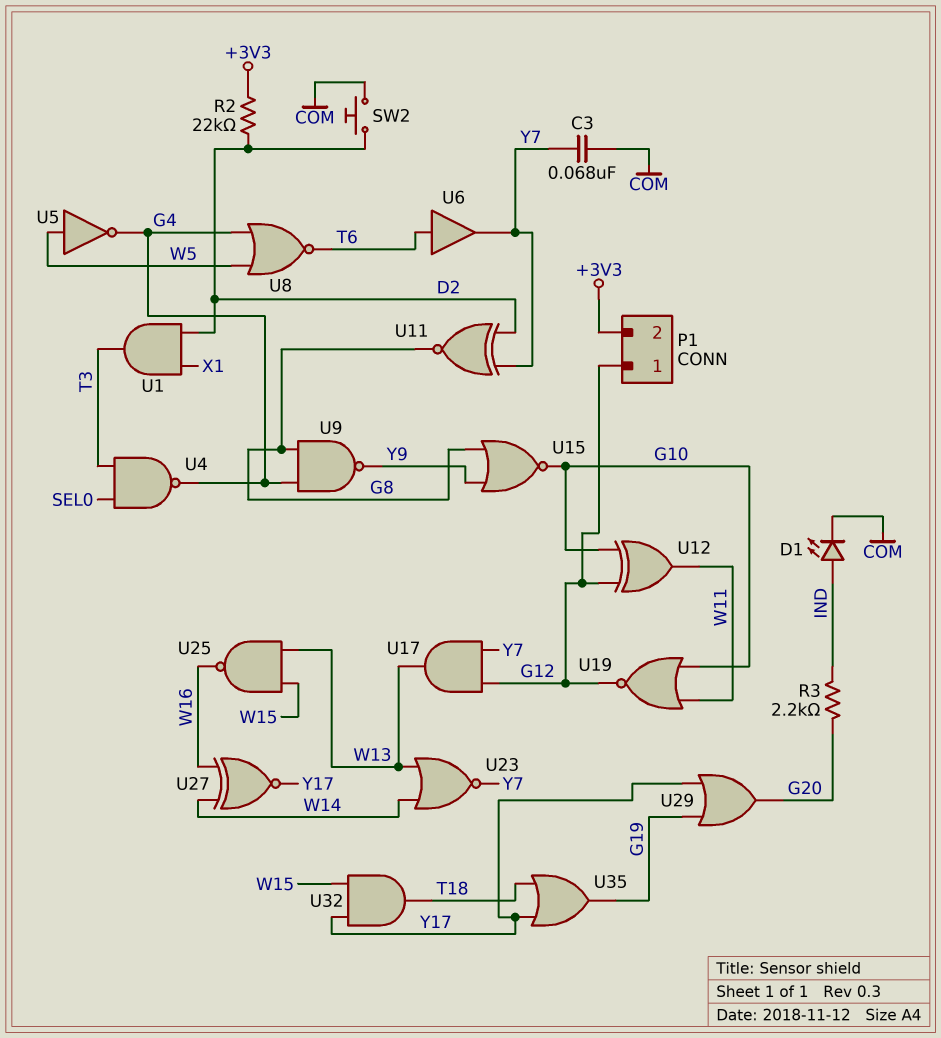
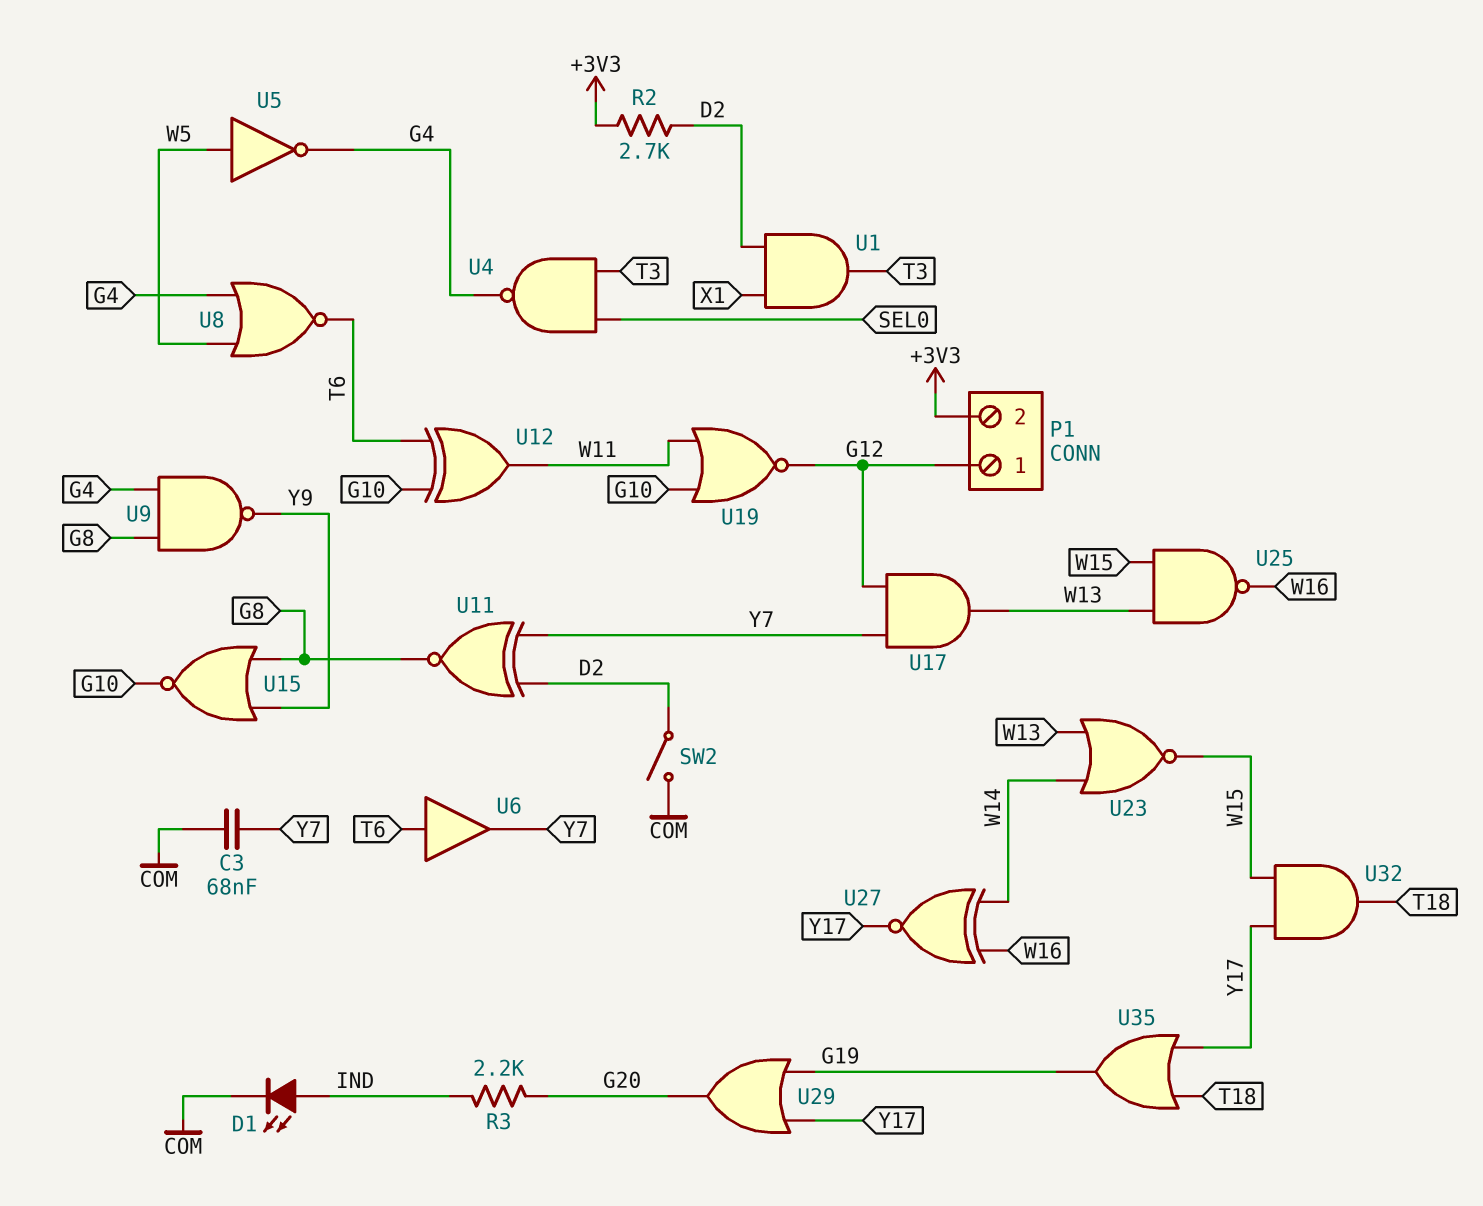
R2: 22k (+3V3, D2) -> 2.7k (+3V3, D2)
SW2: button (COM, D2) -> switch (COM, D2)
U12: XOR (in G10, in G12, out W11) -> XOR (in G10, in T6, out W11)
U23: NOR (in W13, in W14, out Y7) -> NOR (in W13, in W14, out W15)

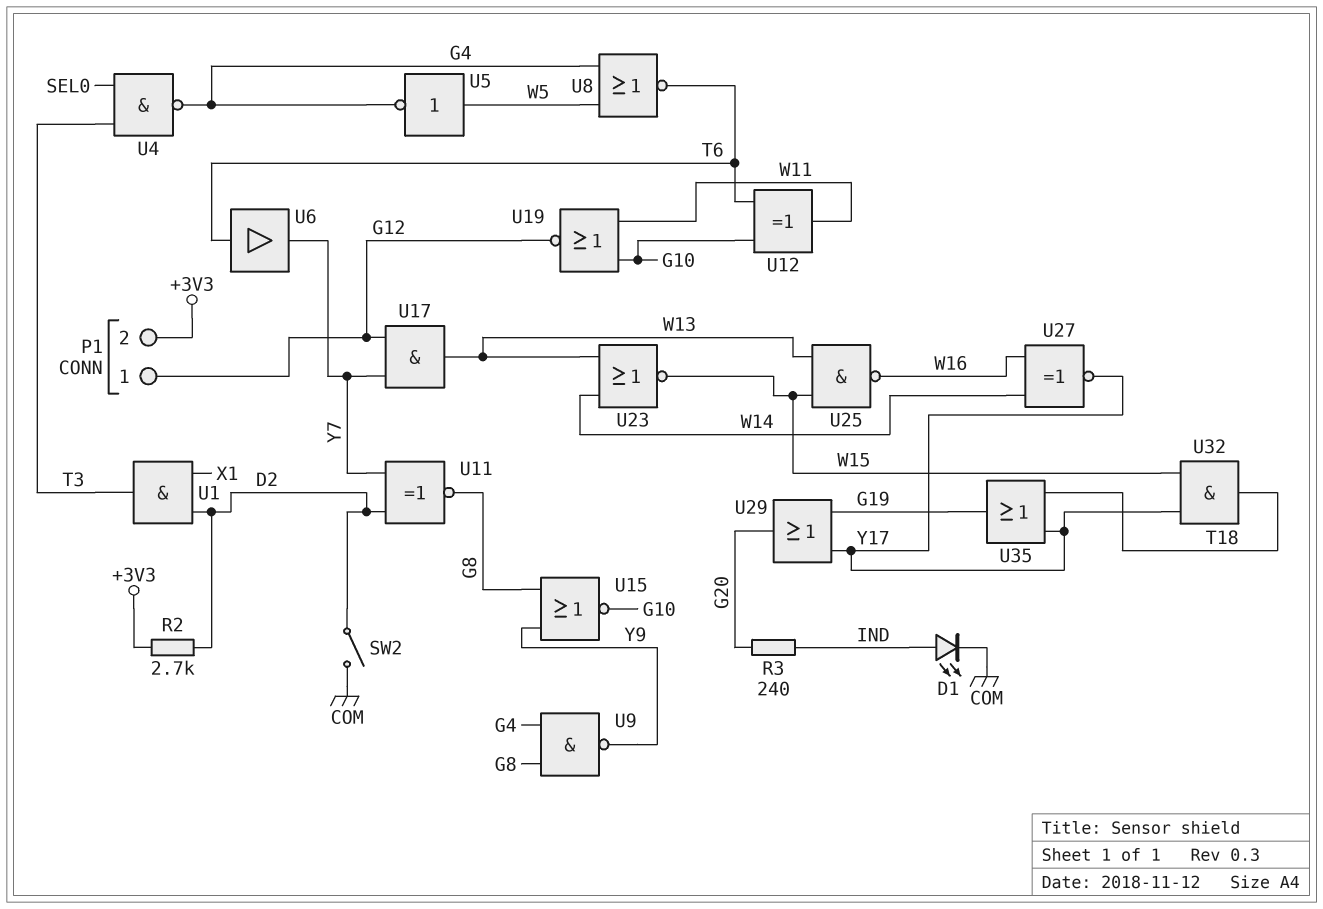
C3: 68nF (COM, Y7) -> none
R3: 2.2k (G20, IND) -> 240 (G20, IND)

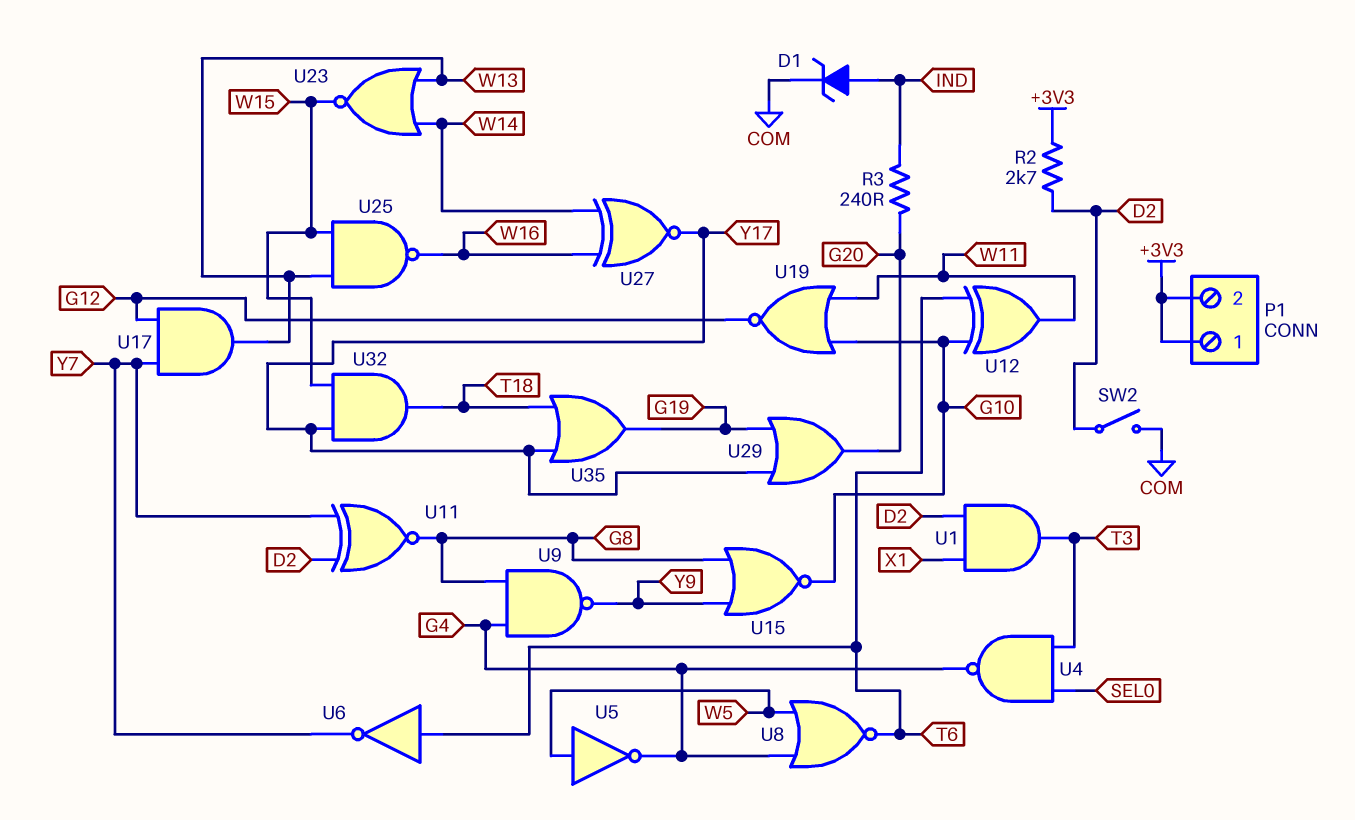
D1: LED (A IND, K COM) -> zener (A IND, K COM)
P1 pin 1: G12 -> +3V3
U6: buffer (in T6, out Y7) -> NOT (in T6, out Y7)

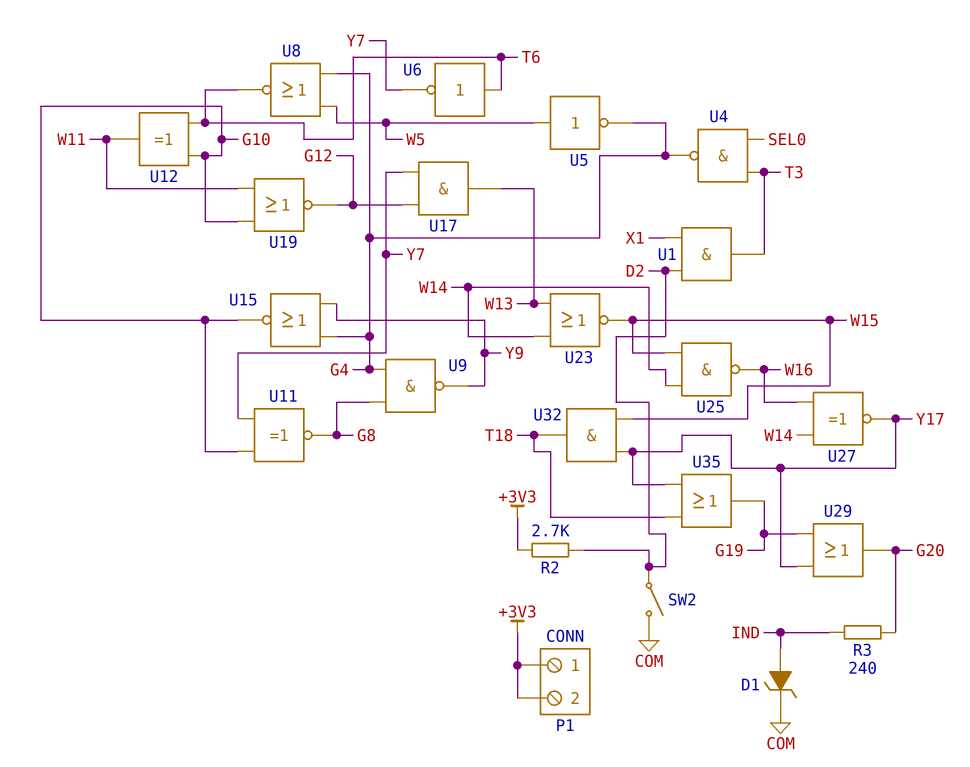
U11: XNOR (in D2, in Y7, out G8) -> XNOR (in G10, in Y7, out G8)
U15: NOR (in G8, in Y9, out G10) -> NOR (in G4, in Y9, out G10)
U25: NAND (in W13, in W15, out W16) -> NAND (in W14, in W15, out W16)

